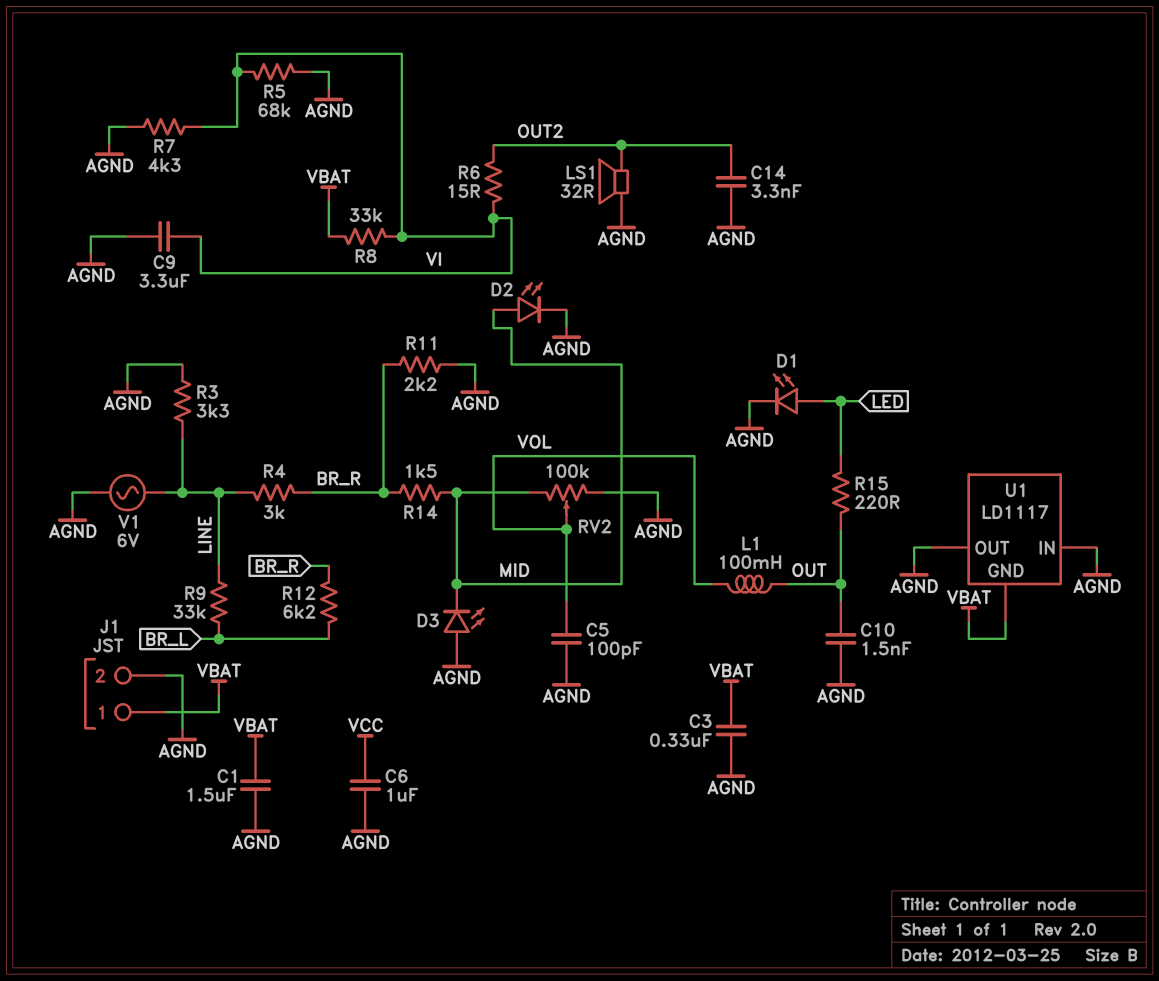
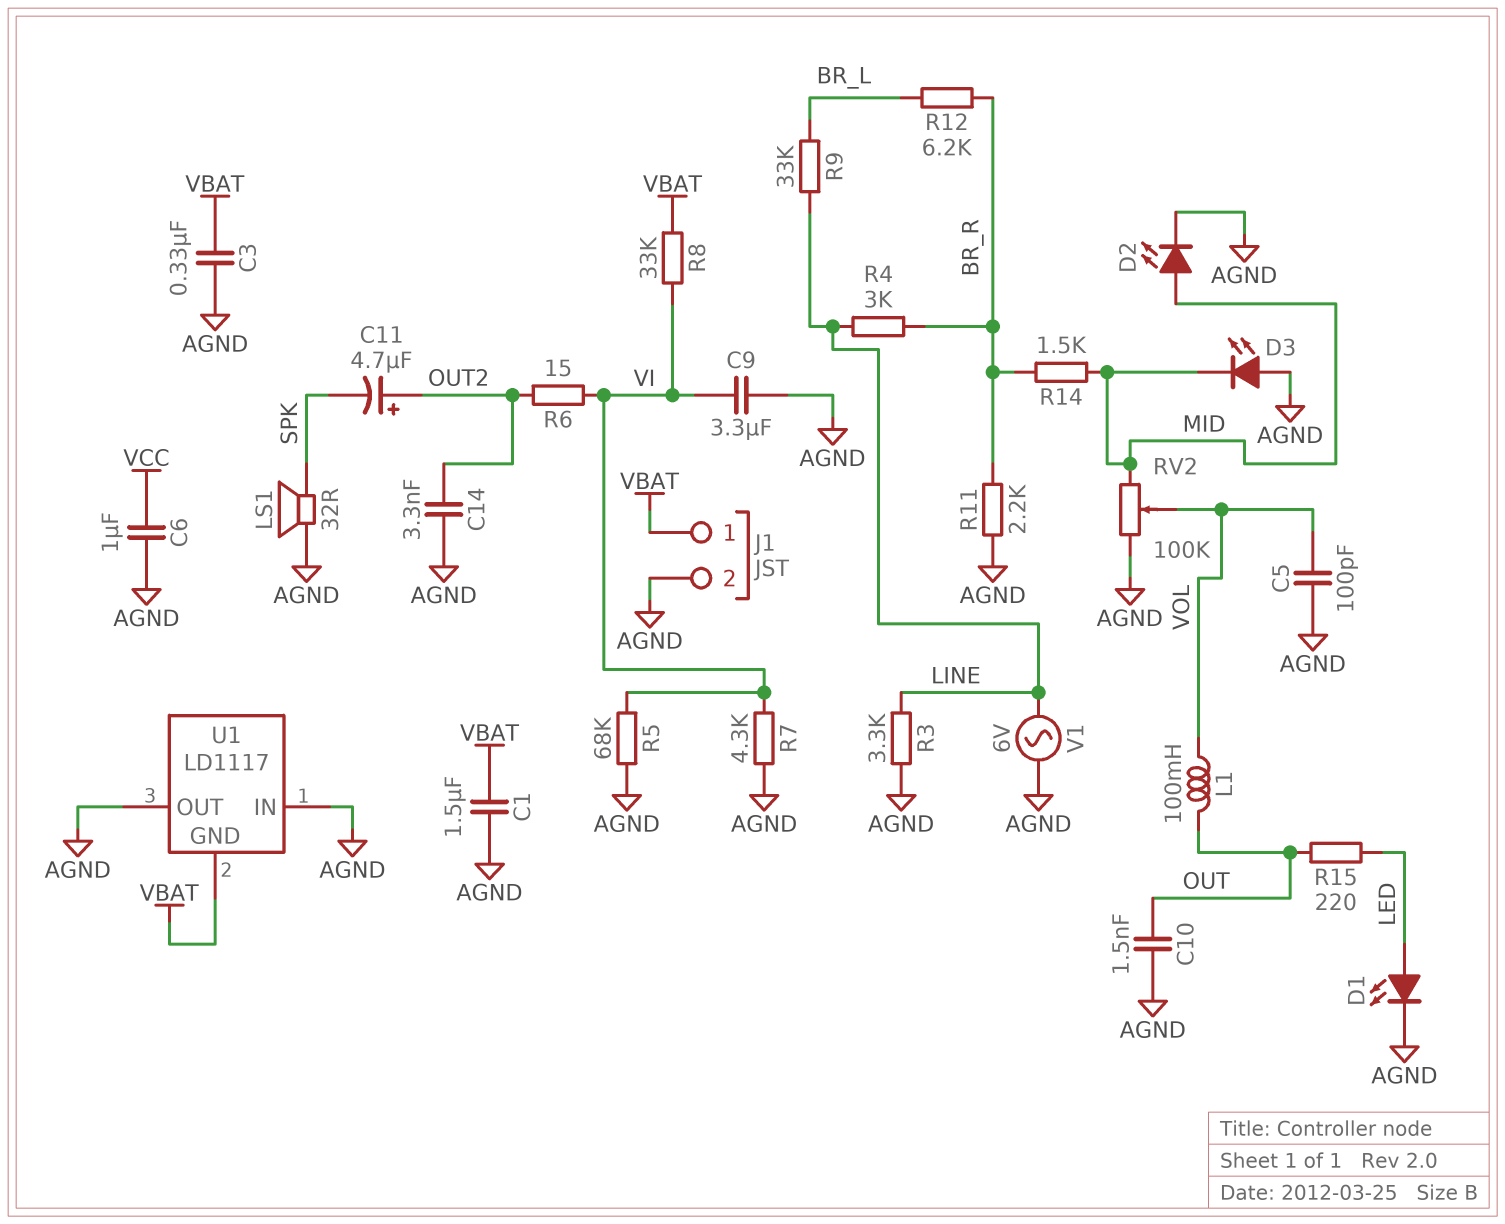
C11: none -> 4.7uF (plus OUT2, minus SPK)
LS1: speaker 32R (AGND, OUT2) -> speaker 32R (AGND, SPK)

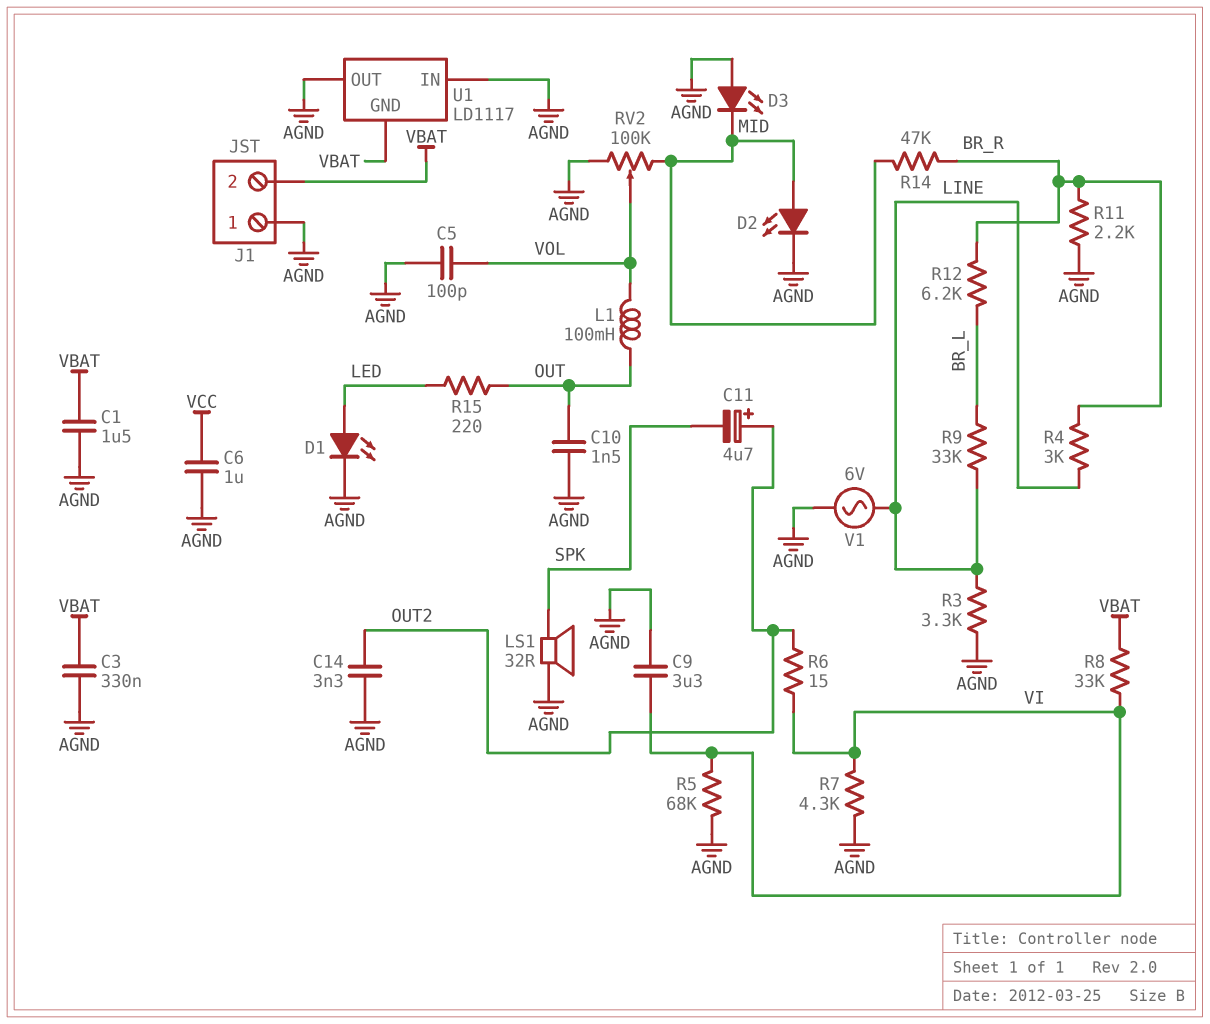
J1 pin 1: VBAT -> AGND
J1 pin 2: AGND -> VBAT
R14: 1.5k (BR_R, MID) -> 47k (BR_R, MID)

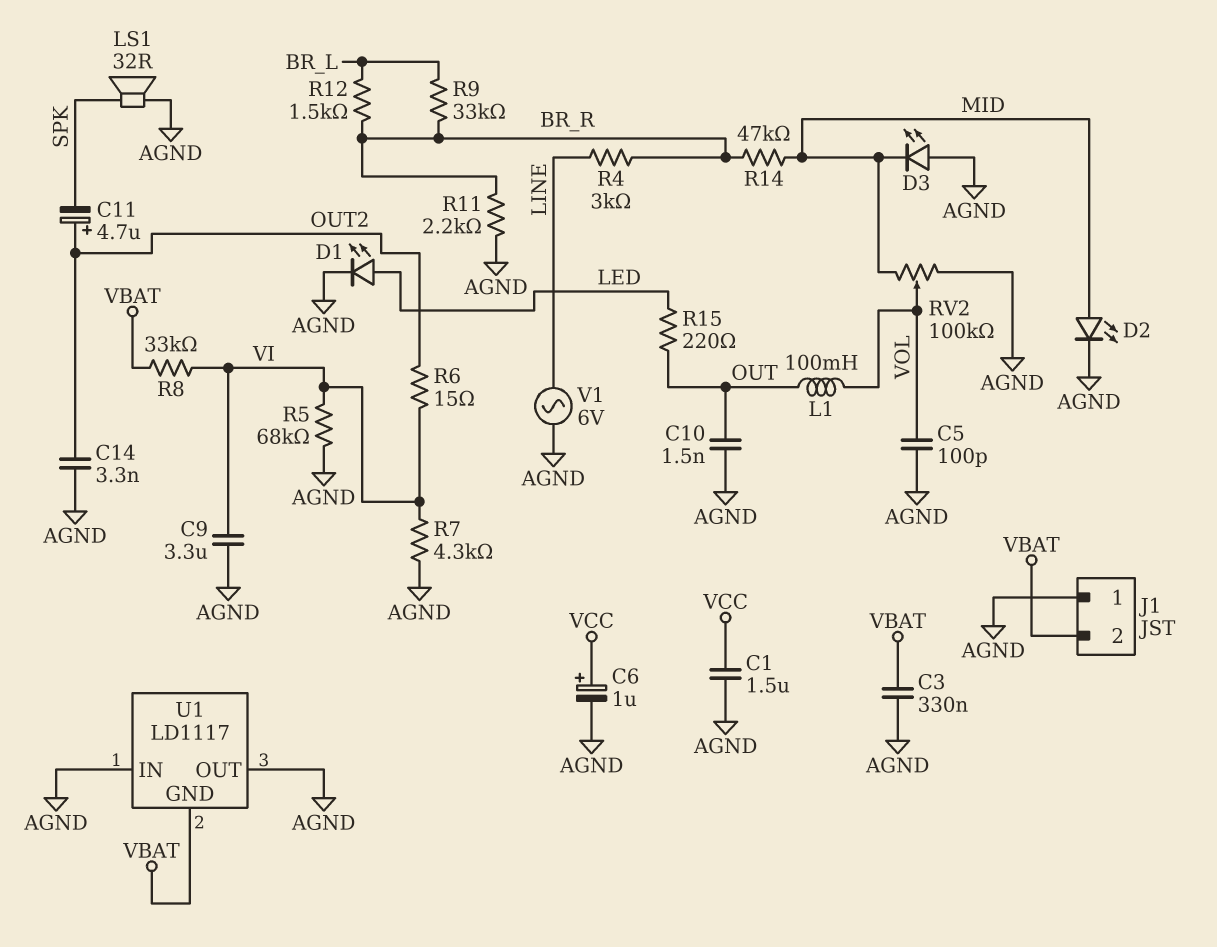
C1: 1.5uF (AGND, VBAT) -> 1.5uF (AGND, VCC)
C6: 1uF (AGND, VCC) -> 1uF (plus VCC, minus AGND)
R3: 3.3k (AGND, LINE) -> none
R9: 33k (BR_L, LINE) -> 33k (BR_L, BR_R)
R12: 6.2k (BR_L, BR_R) -> 1.5k (BR_L, BR_R)

